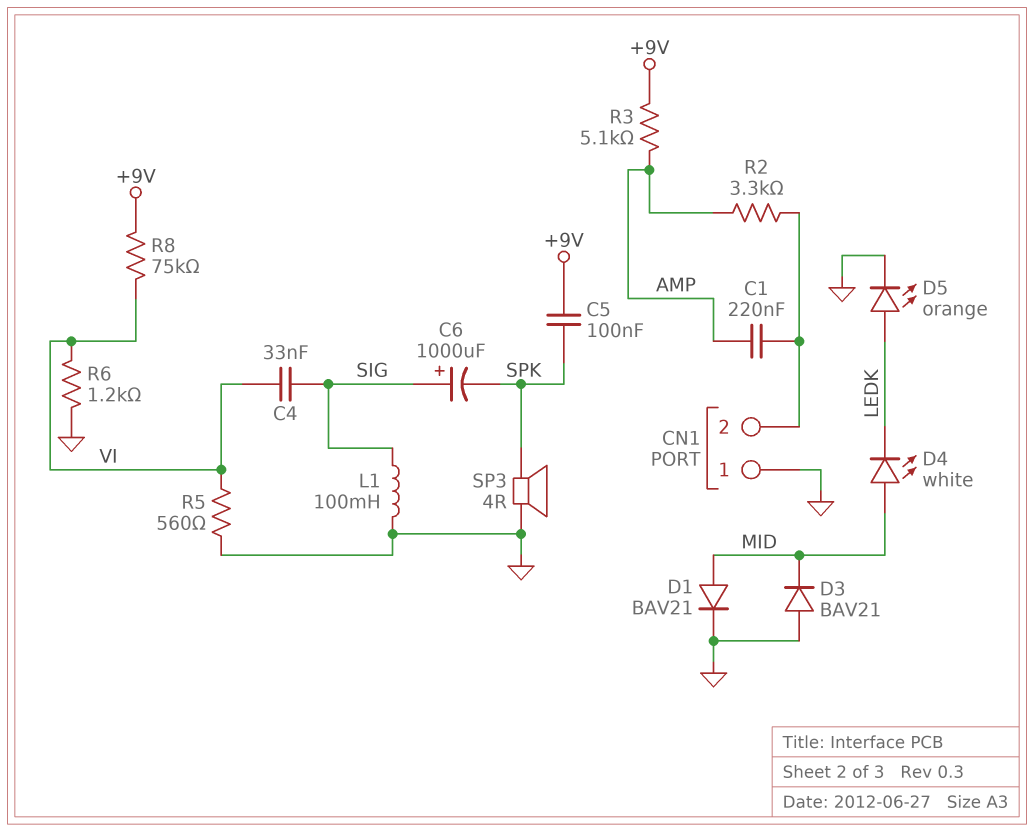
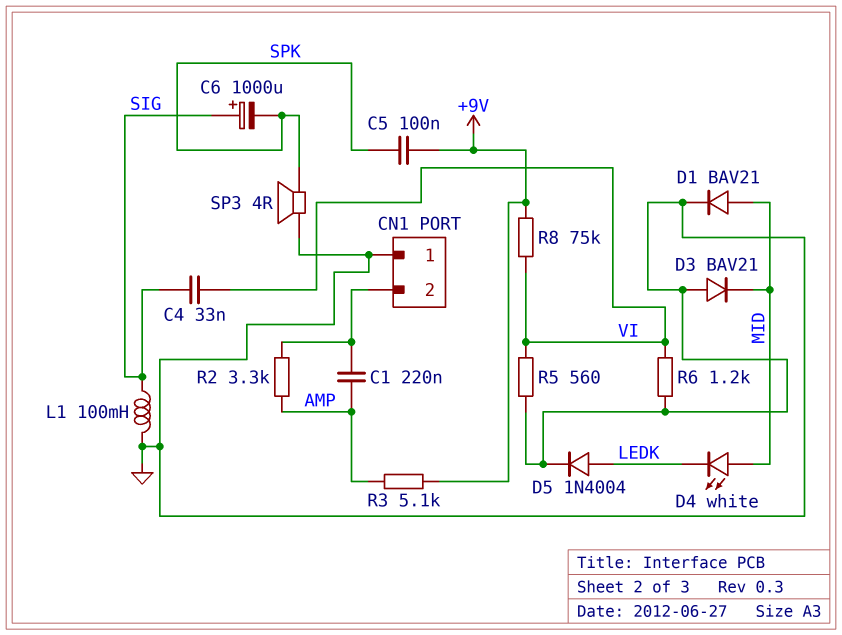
D5: LED orange (A LEDK, K GND) -> diode 1N4004 (A LEDK, K GND)

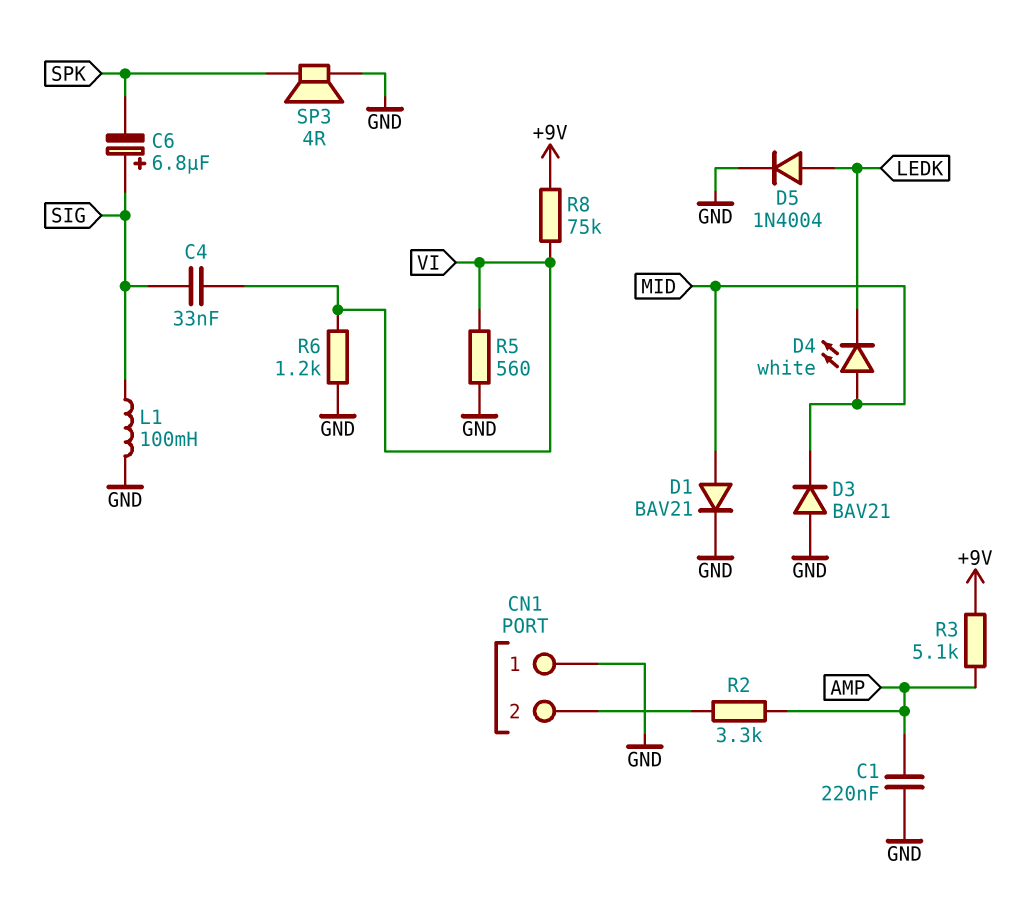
C1: 220nF (AMP, CN1/2) -> 220nF (AMP, GND)
C5: 100nF (+9V, SPK) -> none
C6: 1000uF (plus SIG, minus SPK) -> 6.8uF (plus SIG, minus SPK)

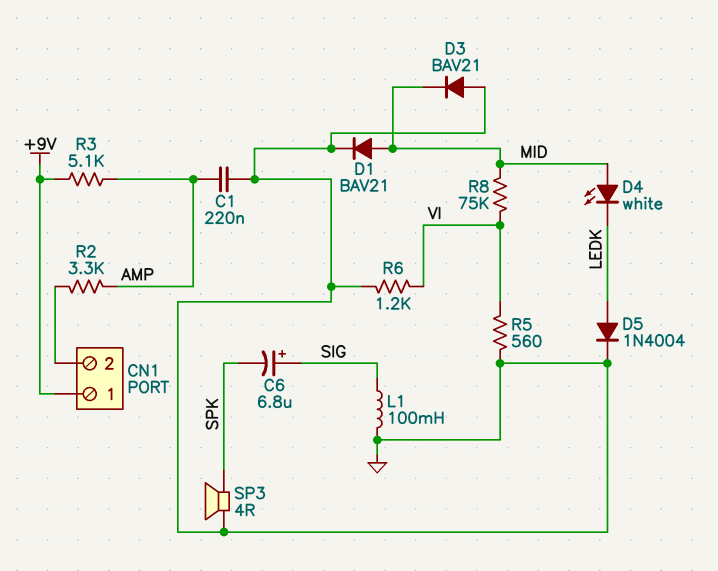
C4: 33nF (SIG, VI) -> none
CN1 pin 1: GND -> +9V
R8: 75k (+9V, VI) -> 75k (MID, VI)

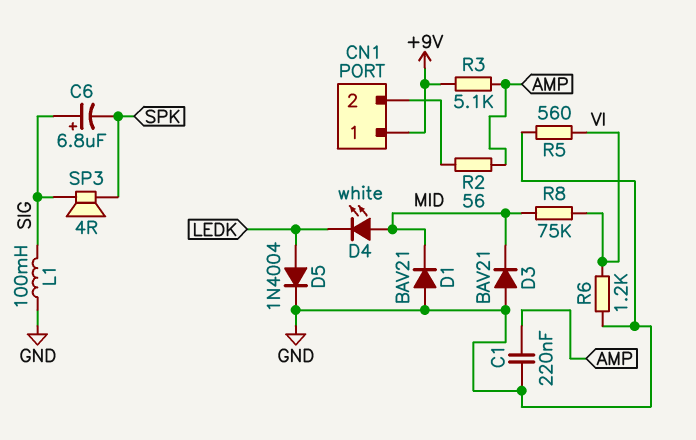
D1: diode BAV21 (A MID, K GND) -> diode BAV21 (A GND, K MID)
R2: 3.3k (AMP, CN1/2) -> 56 (AMP, CN1/2)
SP3: speaker 4R (GND, SPK) -> speaker 4R (SIG, SPK)

